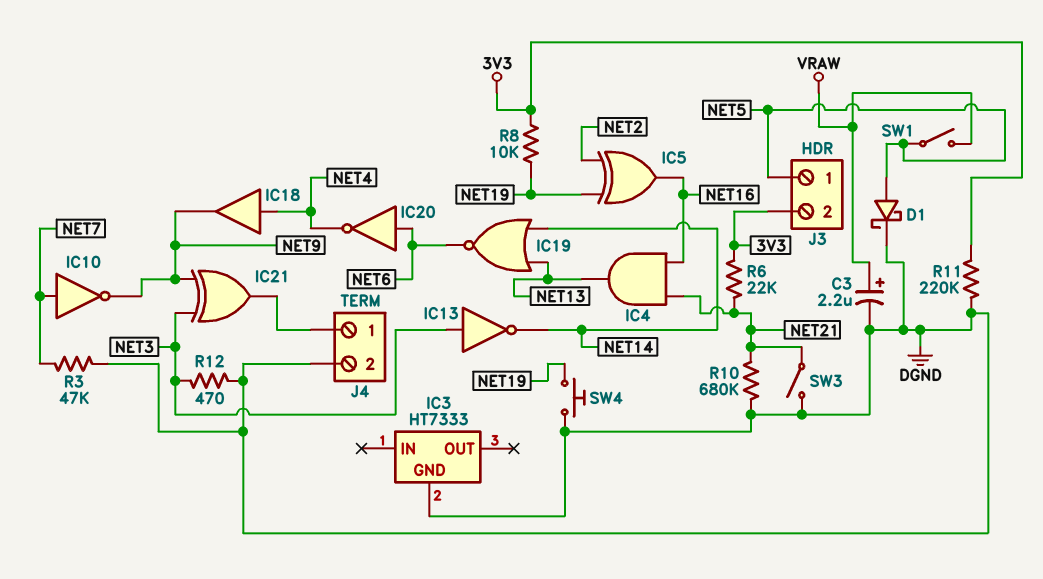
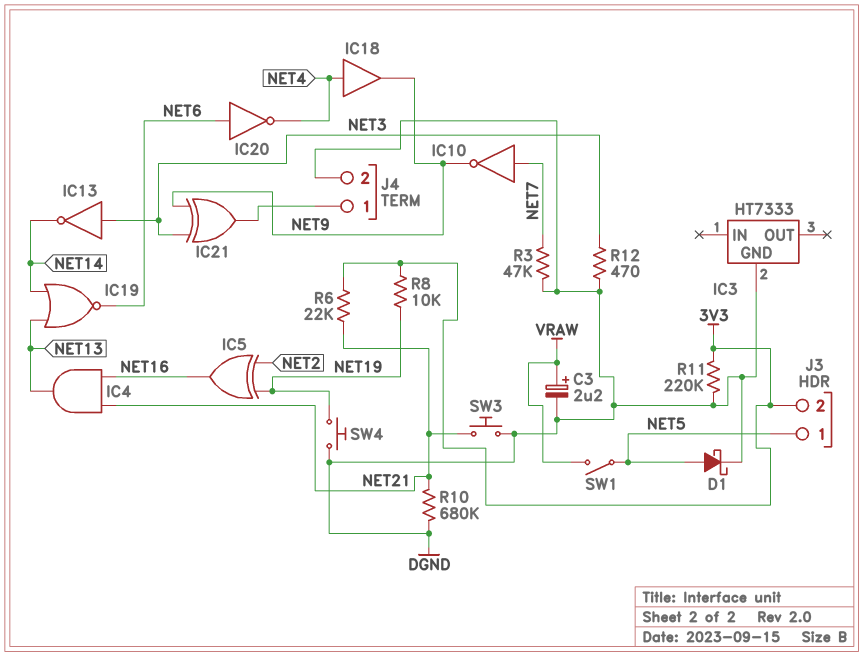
SW3: switch (DGND, NET21) -> button (DGND, NET21)

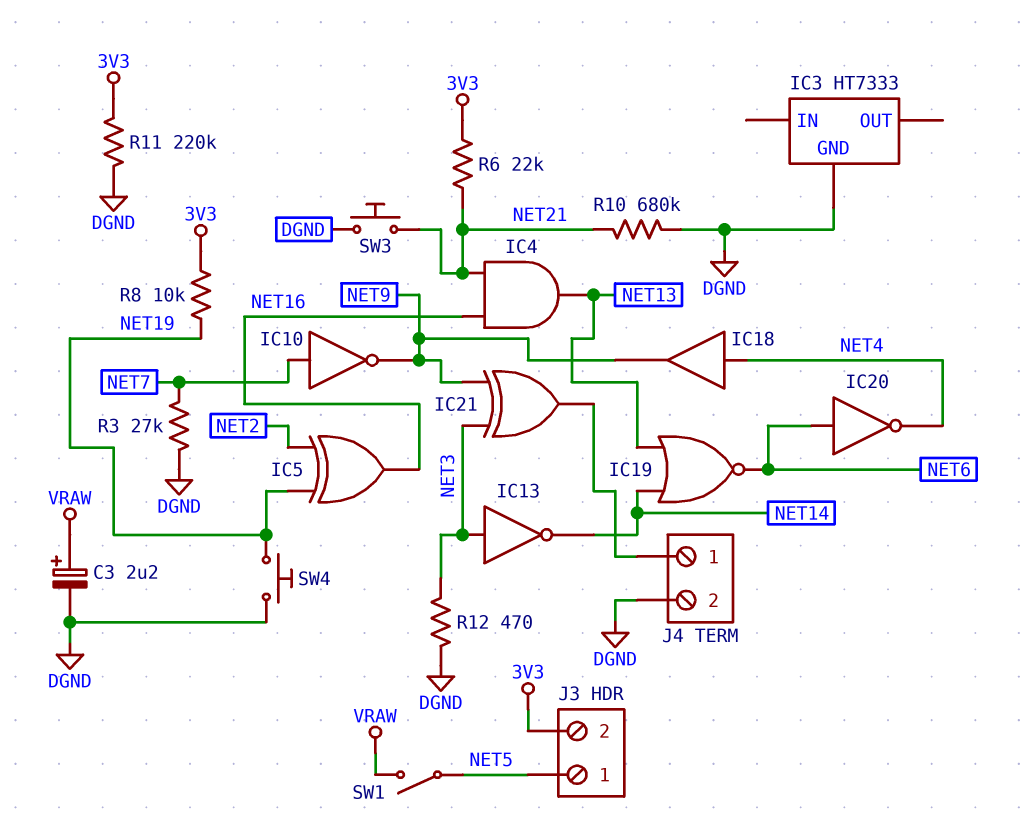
D1: schottky (A NET5, K DGND) -> none
R3: 47k (DGND, NET7) -> 27k (DGND, NET7)

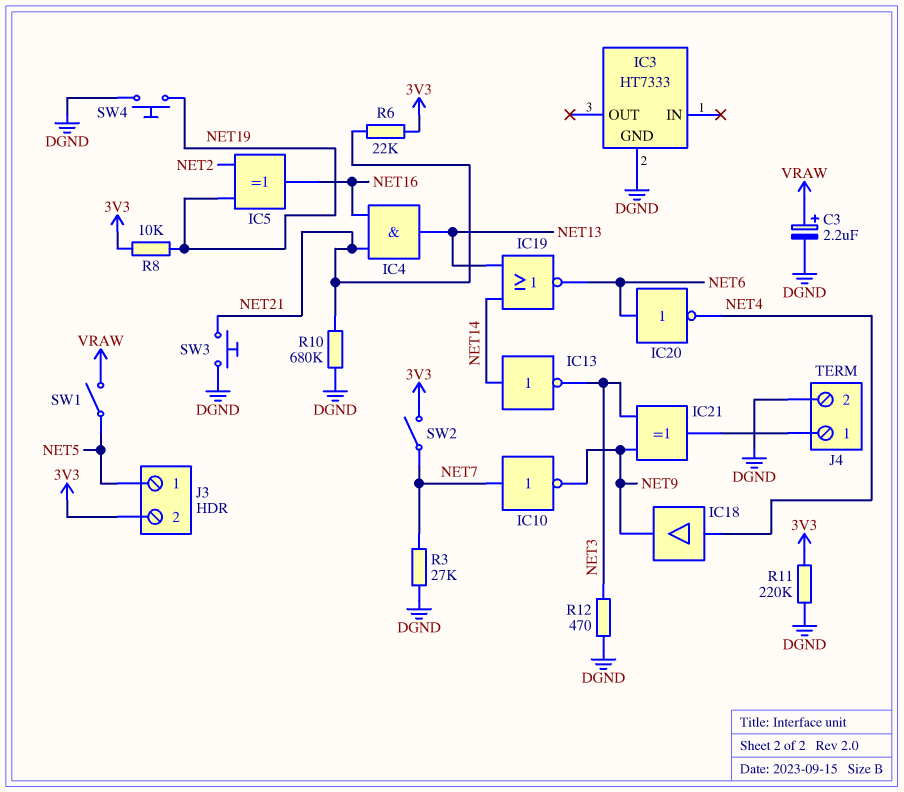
IC13: NOT (in NET3, out NET14) -> NOT (in NET14, out NET3)
SW2: none -> switch (3V3, NET7)

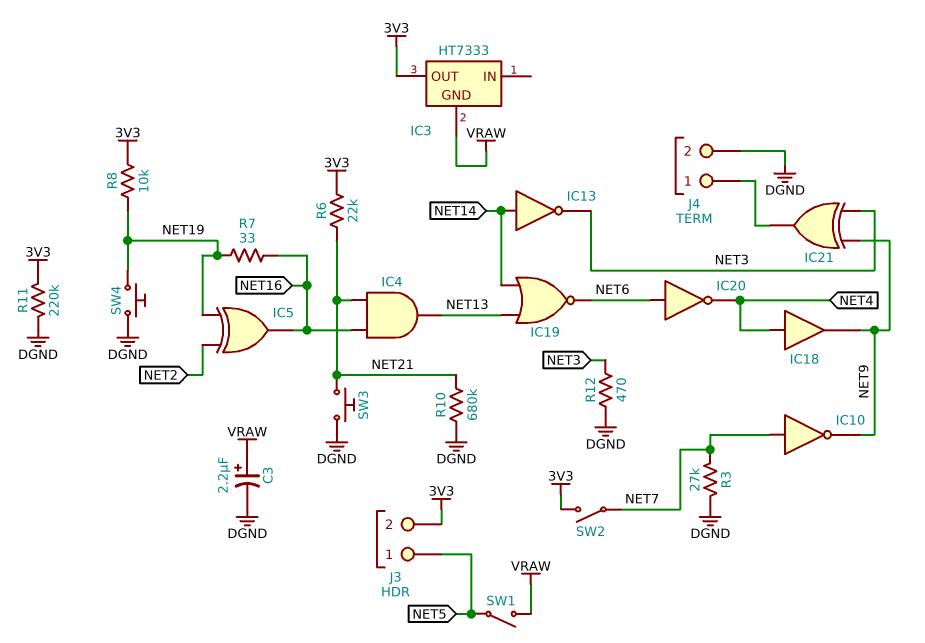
IC3 pin GND: DGND -> VRAW
IC3 pin OUT: none -> 3V3
R7: none -> 33 (NET16, NET19)

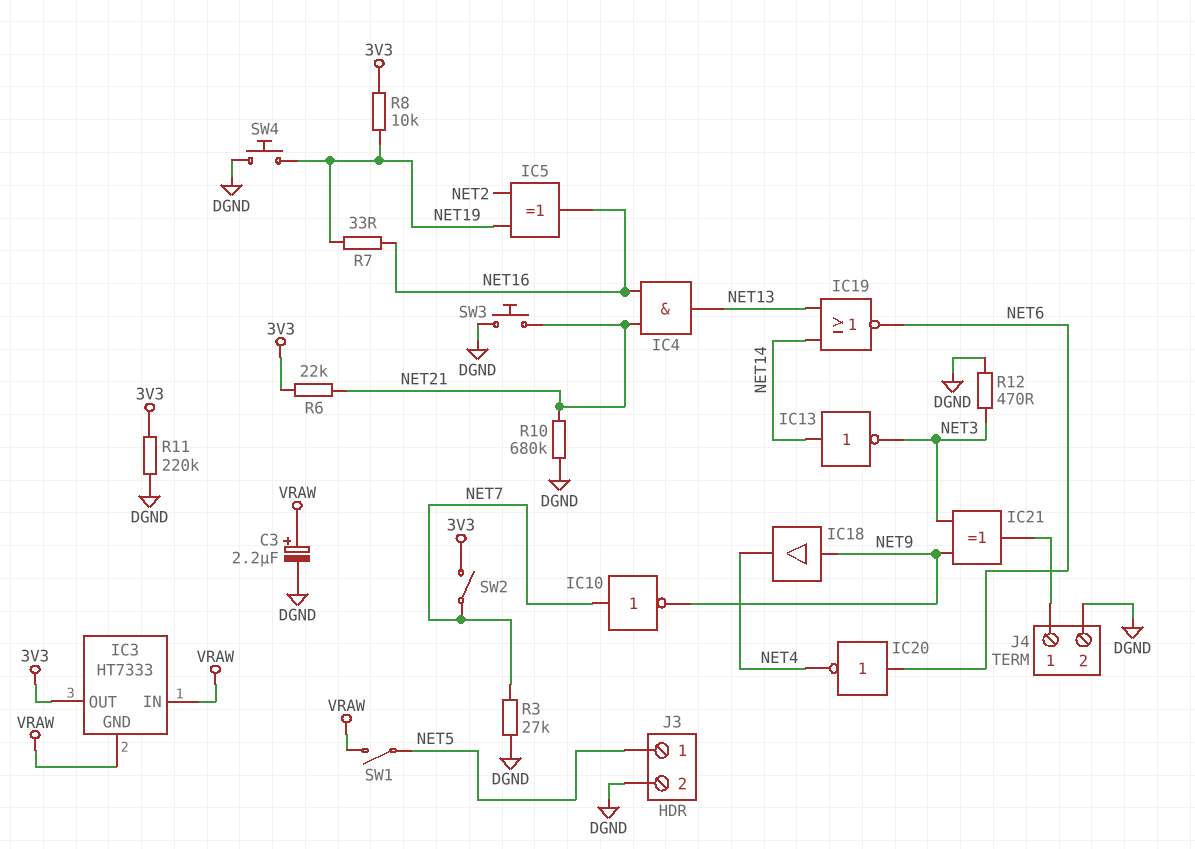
IC3 pin IN: none -> VRAW
IC18: buffer (in NET4, out NET9) -> buffer (in NET9, out NET4)
J3 pin 2: 3V3 -> DGND

